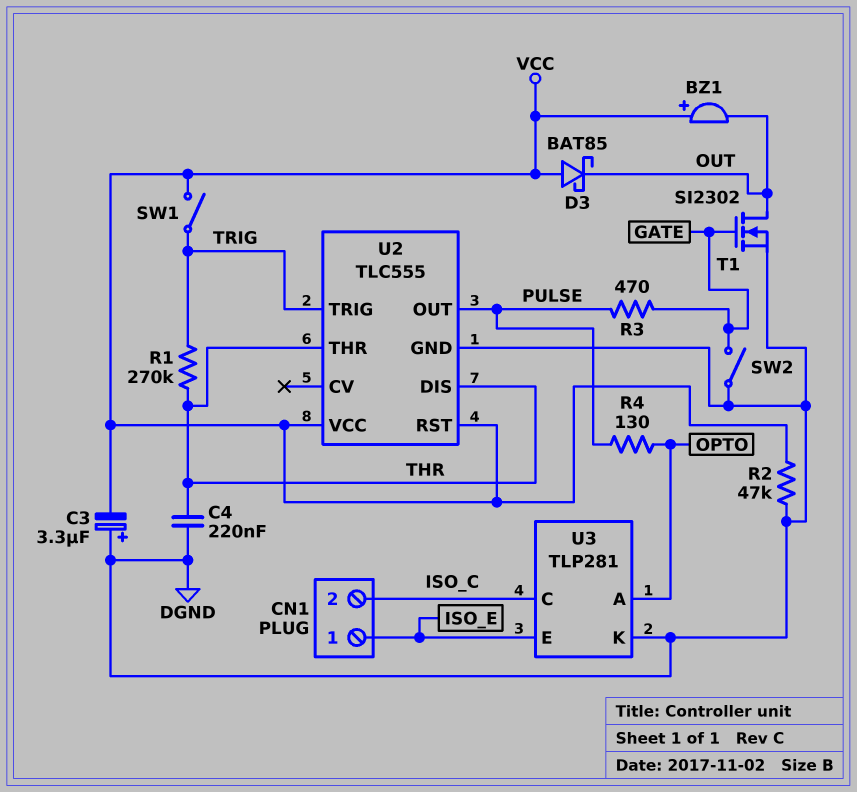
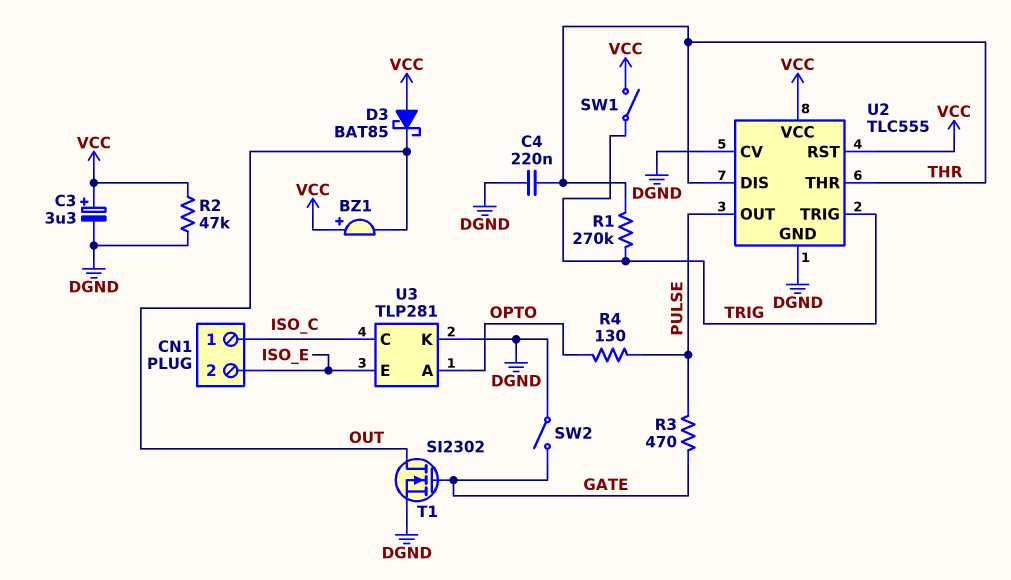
C3: 3.3uF (plus DGND, minus VCC) -> 3.3uF (plus VCC, minus DGND)
CN1 pin 1: ISO_E -> ISO_C
CN1 pin 2: ISO_C -> ISO_E
U2 pin CV: none -> DGND

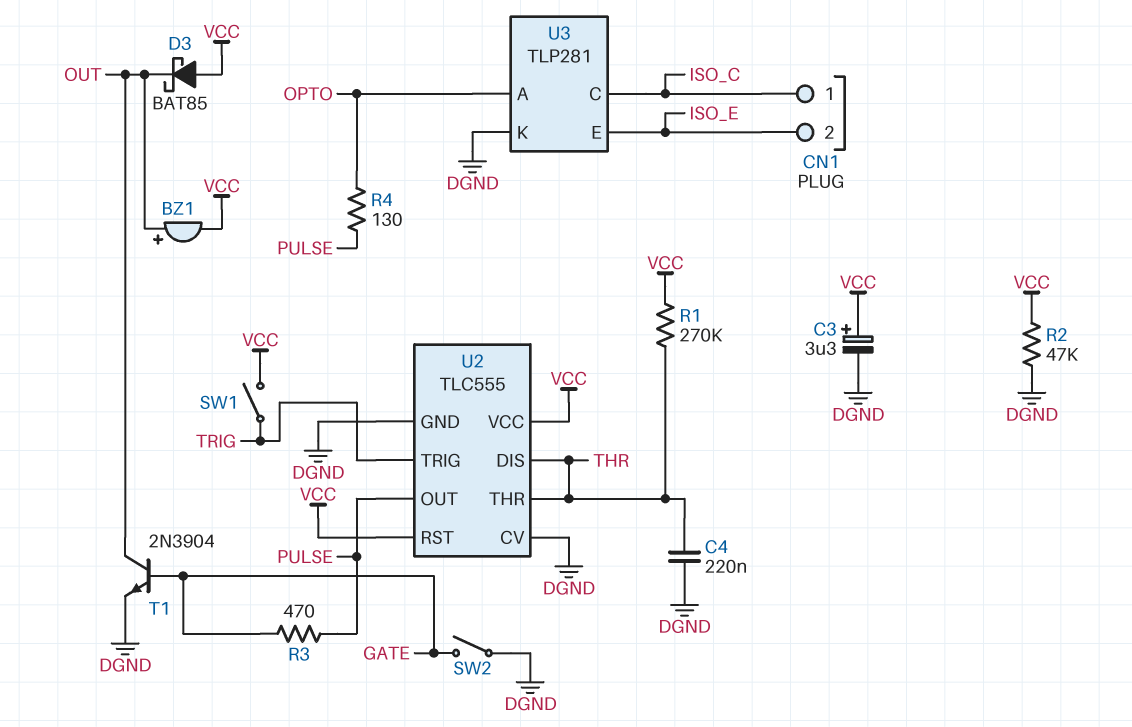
BZ1: buzzer (plus VCC, minus OUT) -> buzzer (plus OUT, minus VCC)
R1: 270k (THR, TRIG) -> 270k (THR, VCC)
T1: NMOS SI2302 (G GATE, D OUT, S DGND) -> NPN 2N3904 (B GATE, C OUT, E DGND)

